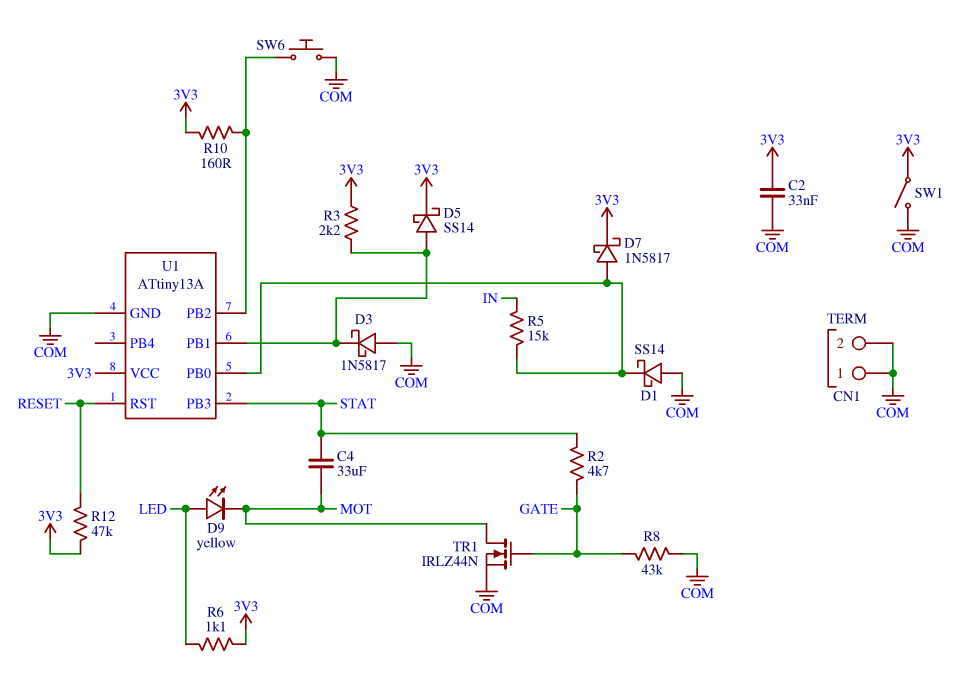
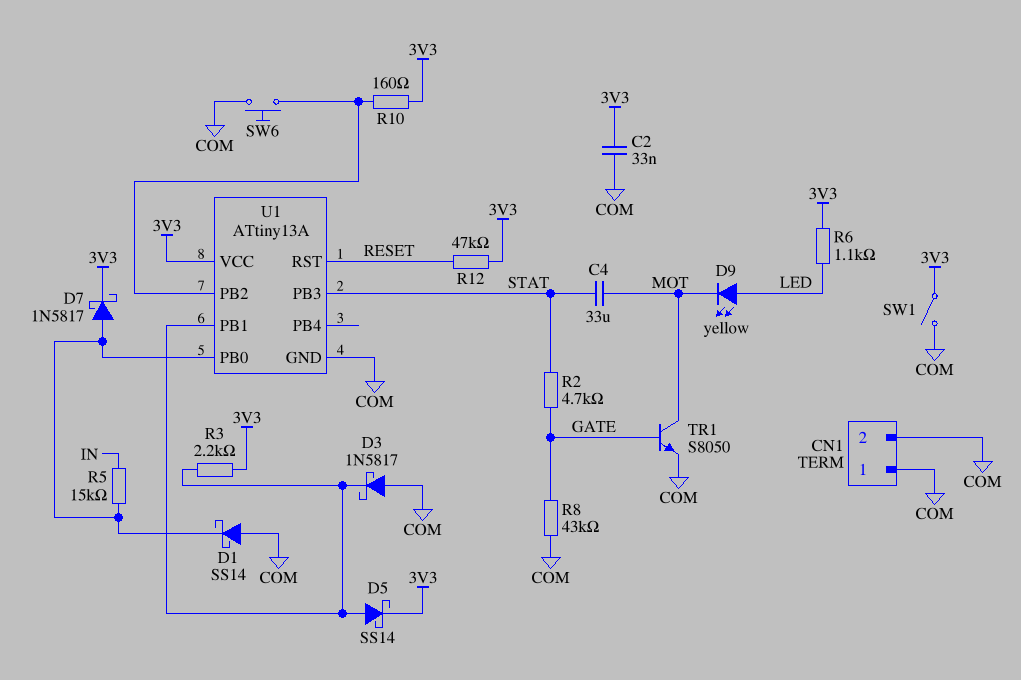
TR1: NMOS IRLZ44N (G GATE, D MOT, S COM) -> NPN S8050 (B GATE, C MOT, E COM)

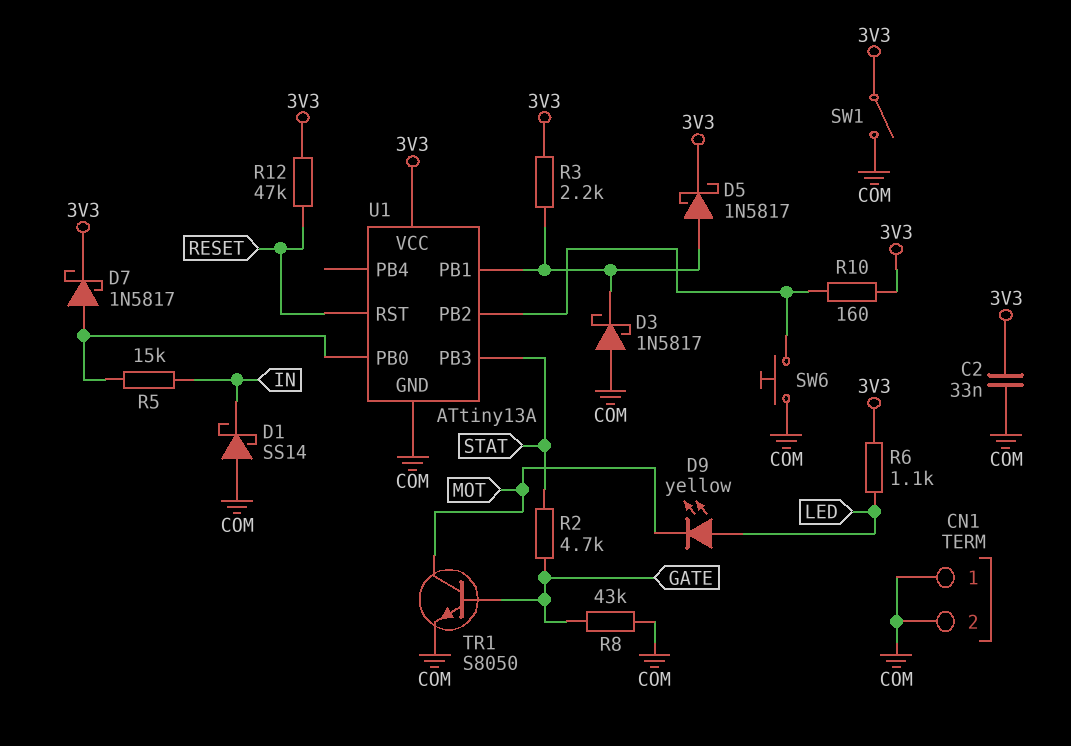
C4: 33uF (MOT, STAT) -> none
D1: schottky SS14 (A COM, K U1/PB0) -> schottky SS14 (A COM, K IN)
D5: schottky SS14 (A U1/PB1, K 3V3) -> schottky 1N5817 (A U1/PB1, K 3V3)

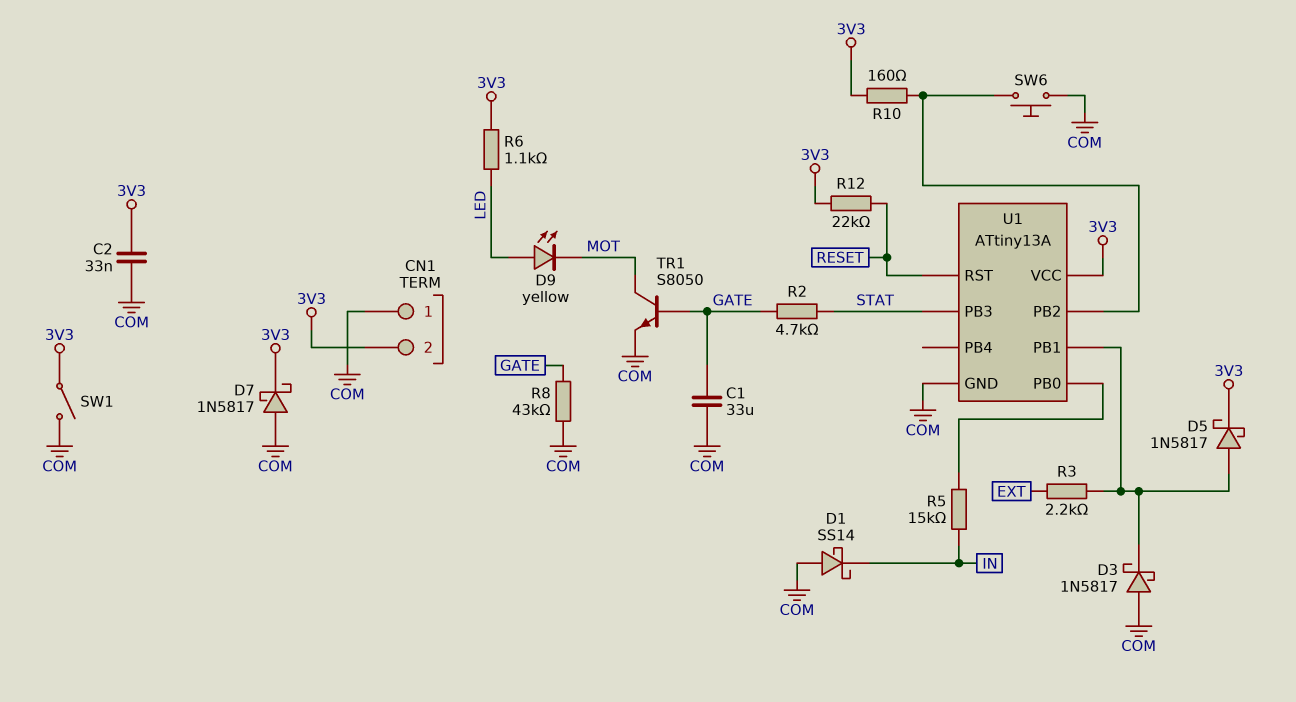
C1: none -> 33uF (COM, GATE)
CN1 pin 2: COM -> 3V3
D7: schottky 1N5817 (A U1/PB0, K 3V3) -> schottky 1N5817 (A COM, K 3V3)
R3: 2.2k (3V3, U1/PB1) -> 2.2k (EXT, U1/PB1)
R12: 47k (3V3, RESET) -> 22k (3V3, RESET)

